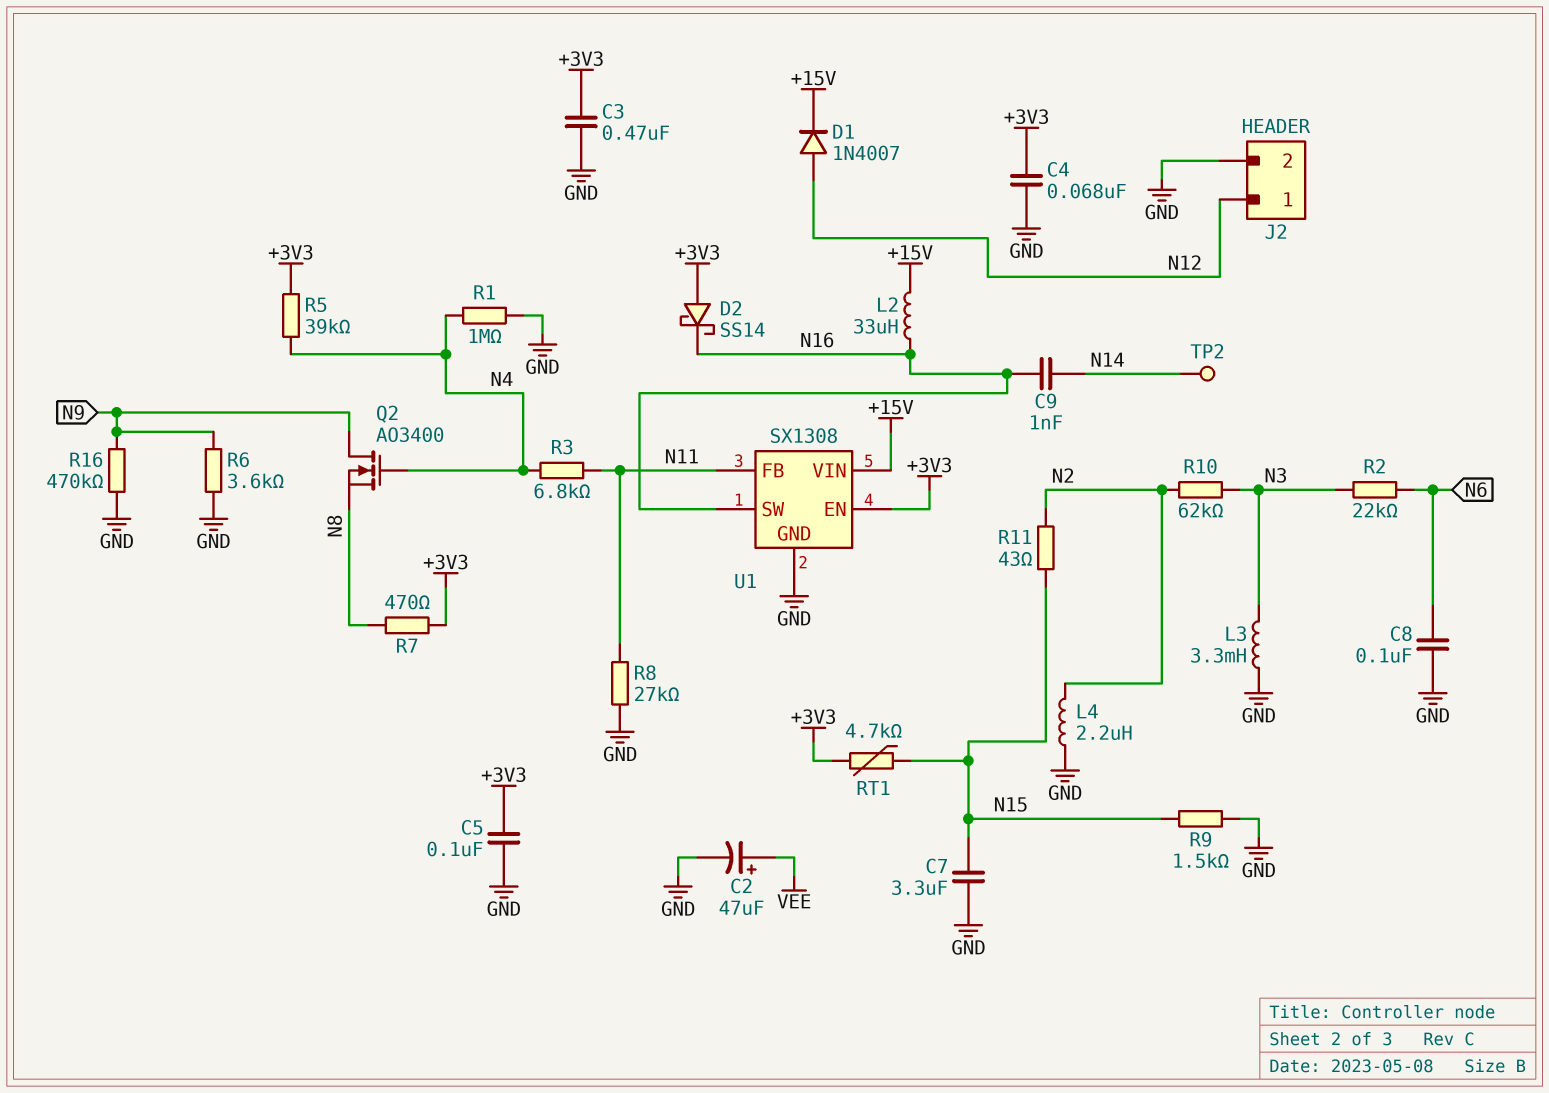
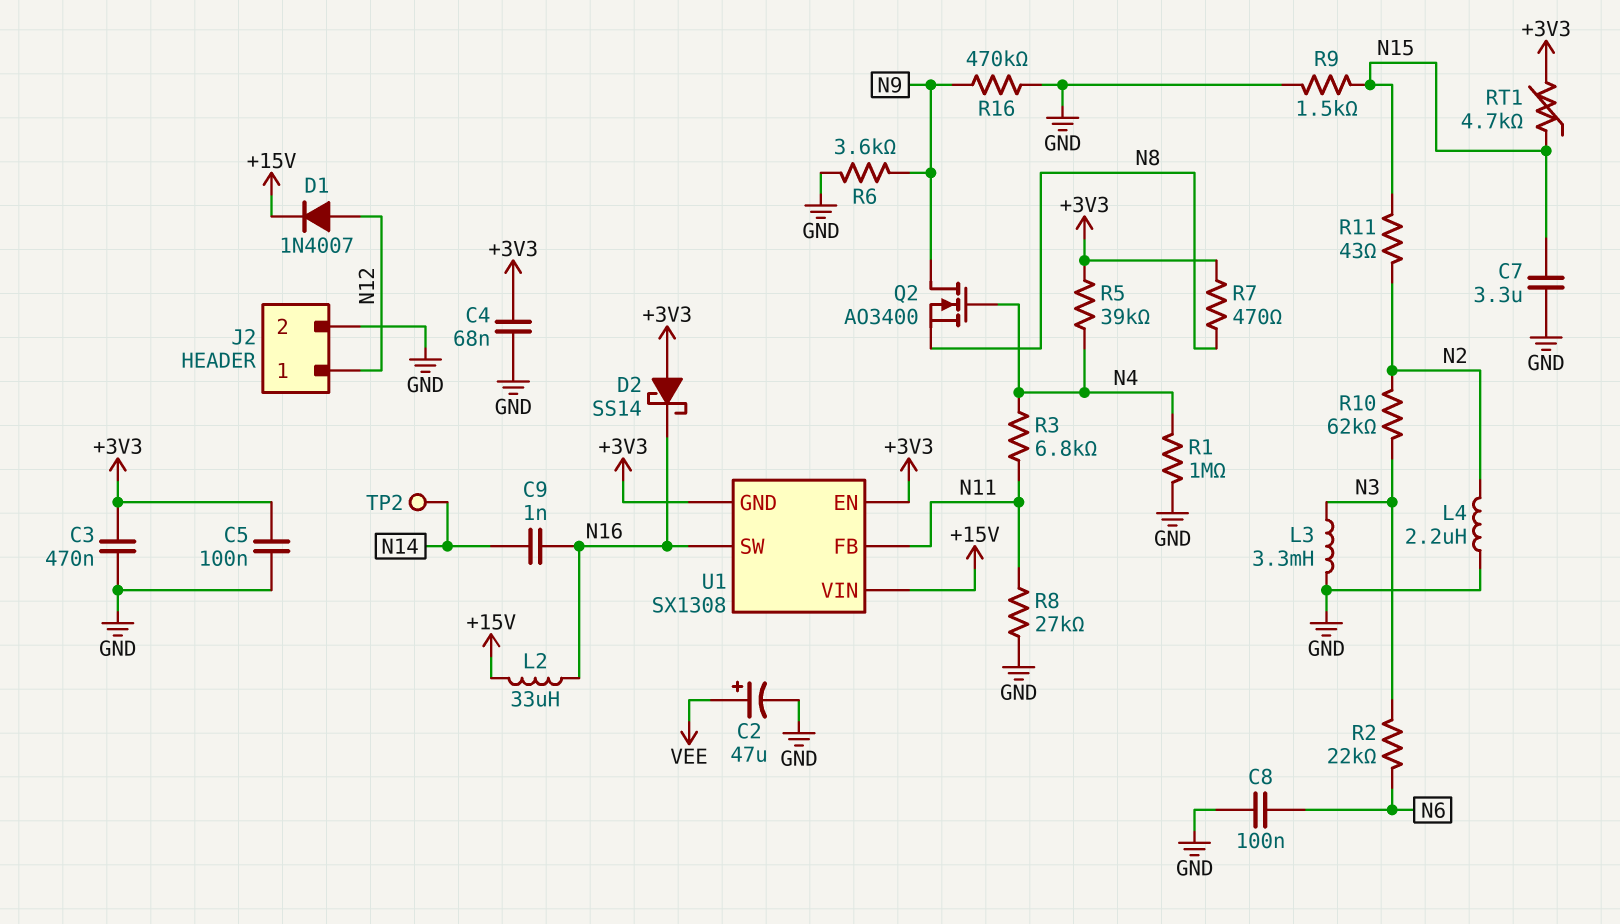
U1 pin GND: GND -> +3V3

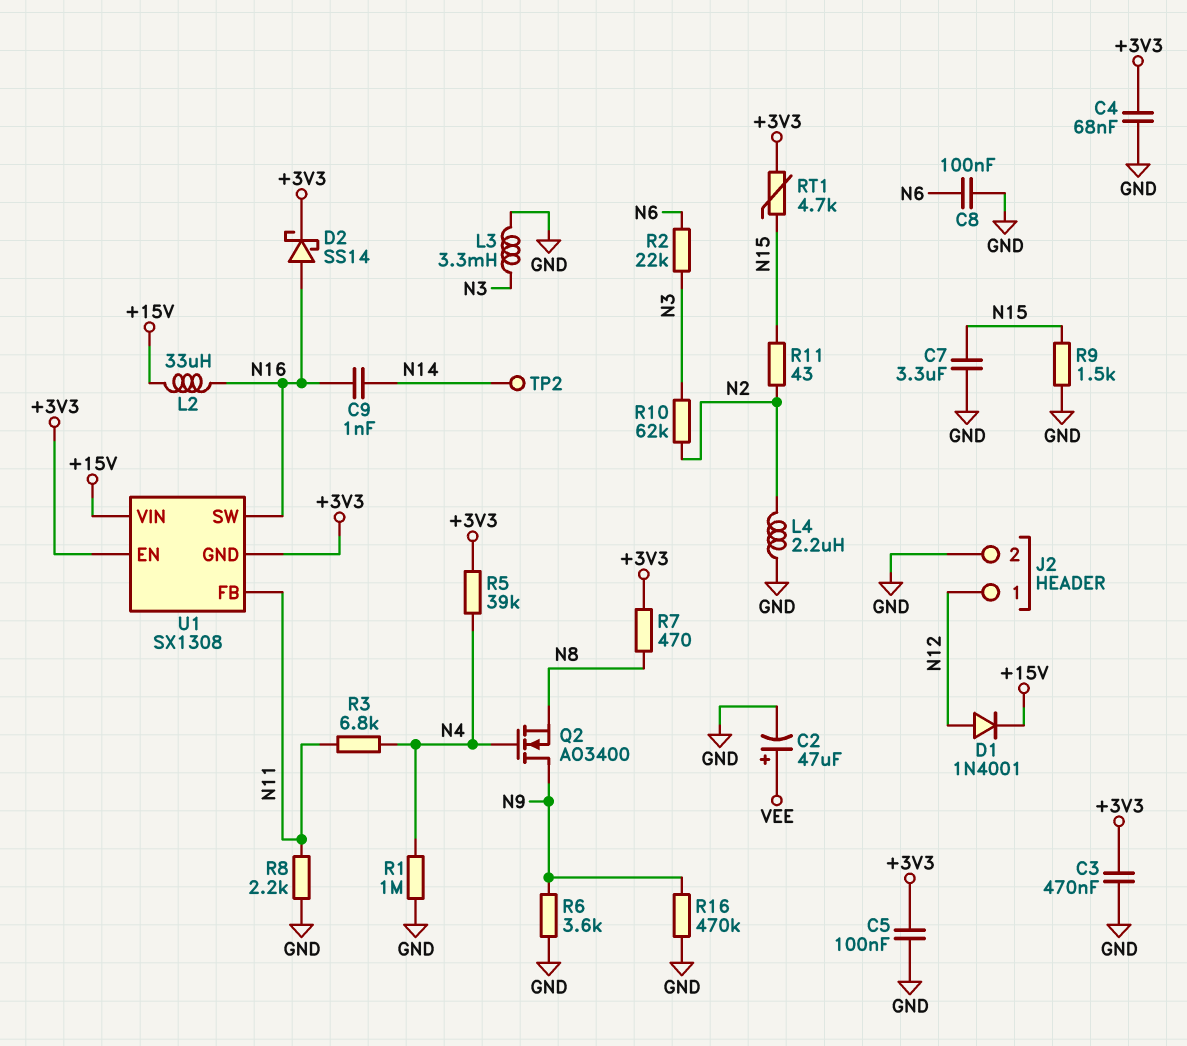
D1: diode 1N4007 (A N12, K +15V) -> diode 1N4001 (A N12, K +15V)
D2: schottky SS14 (A +3V3, K N16) -> schottky SS14 (A N16, K +3V3)
R8: 27k (GND, N11) -> 2.2k (GND, N11)

